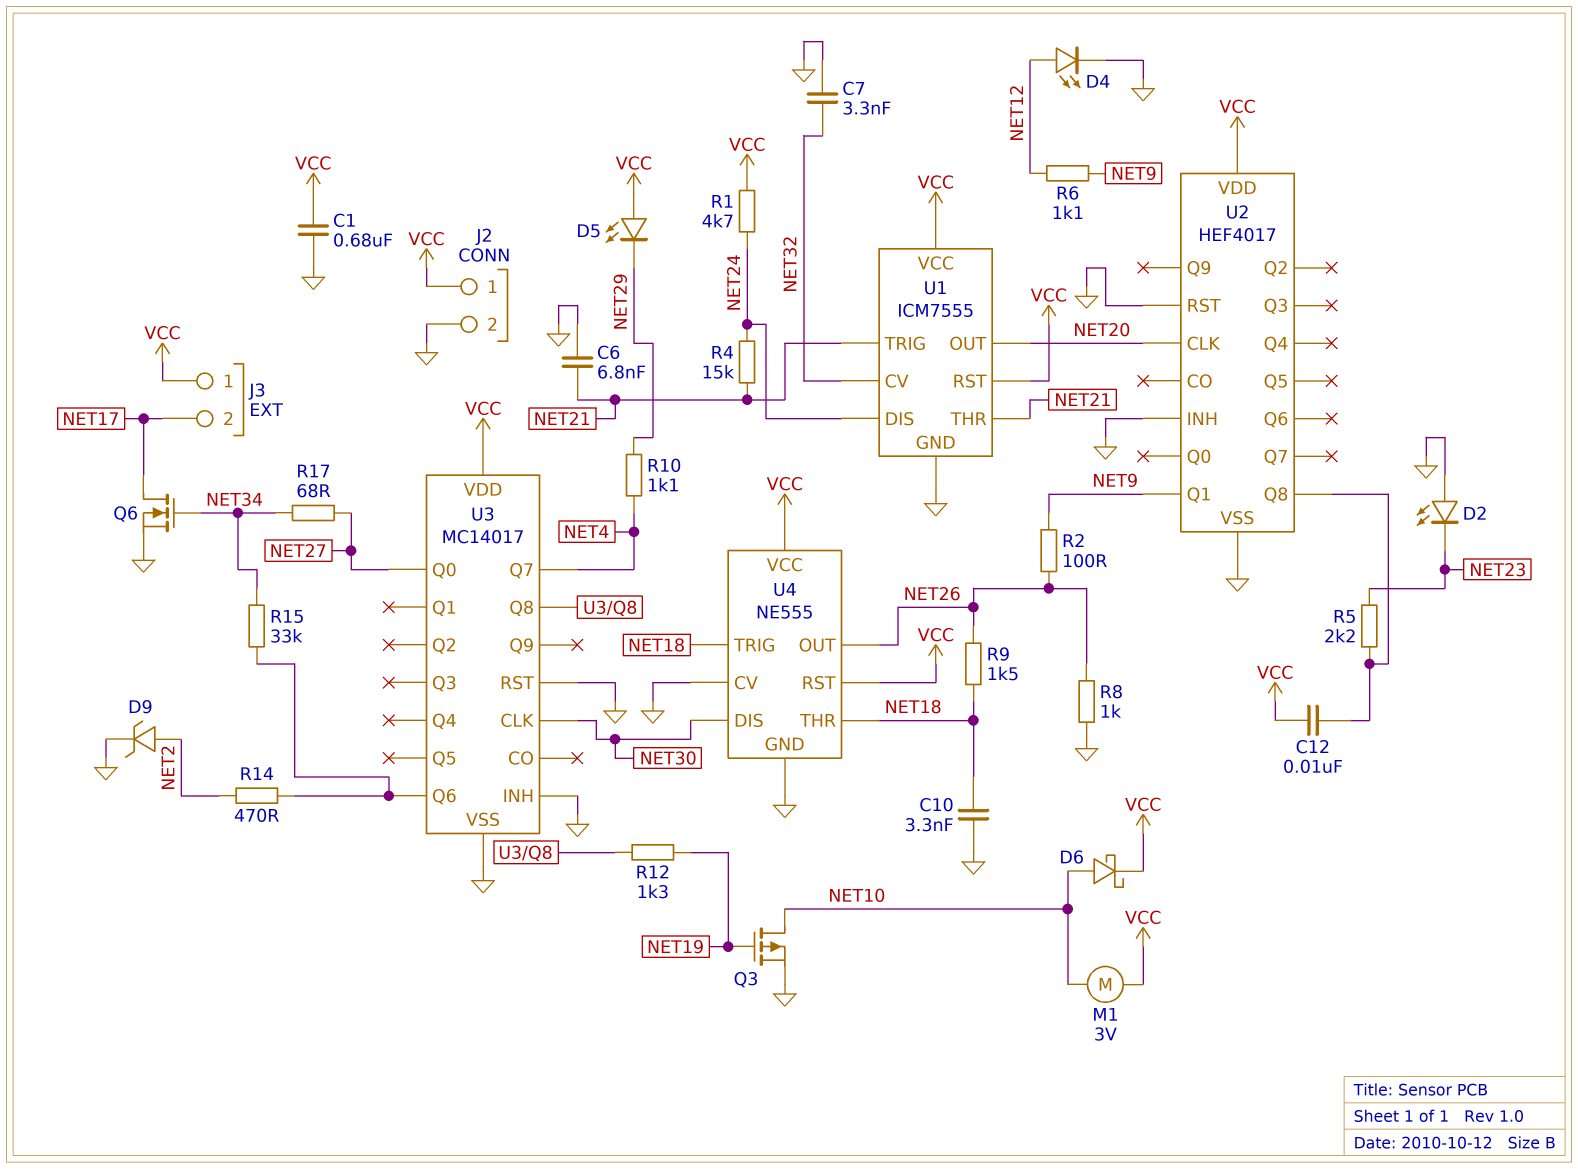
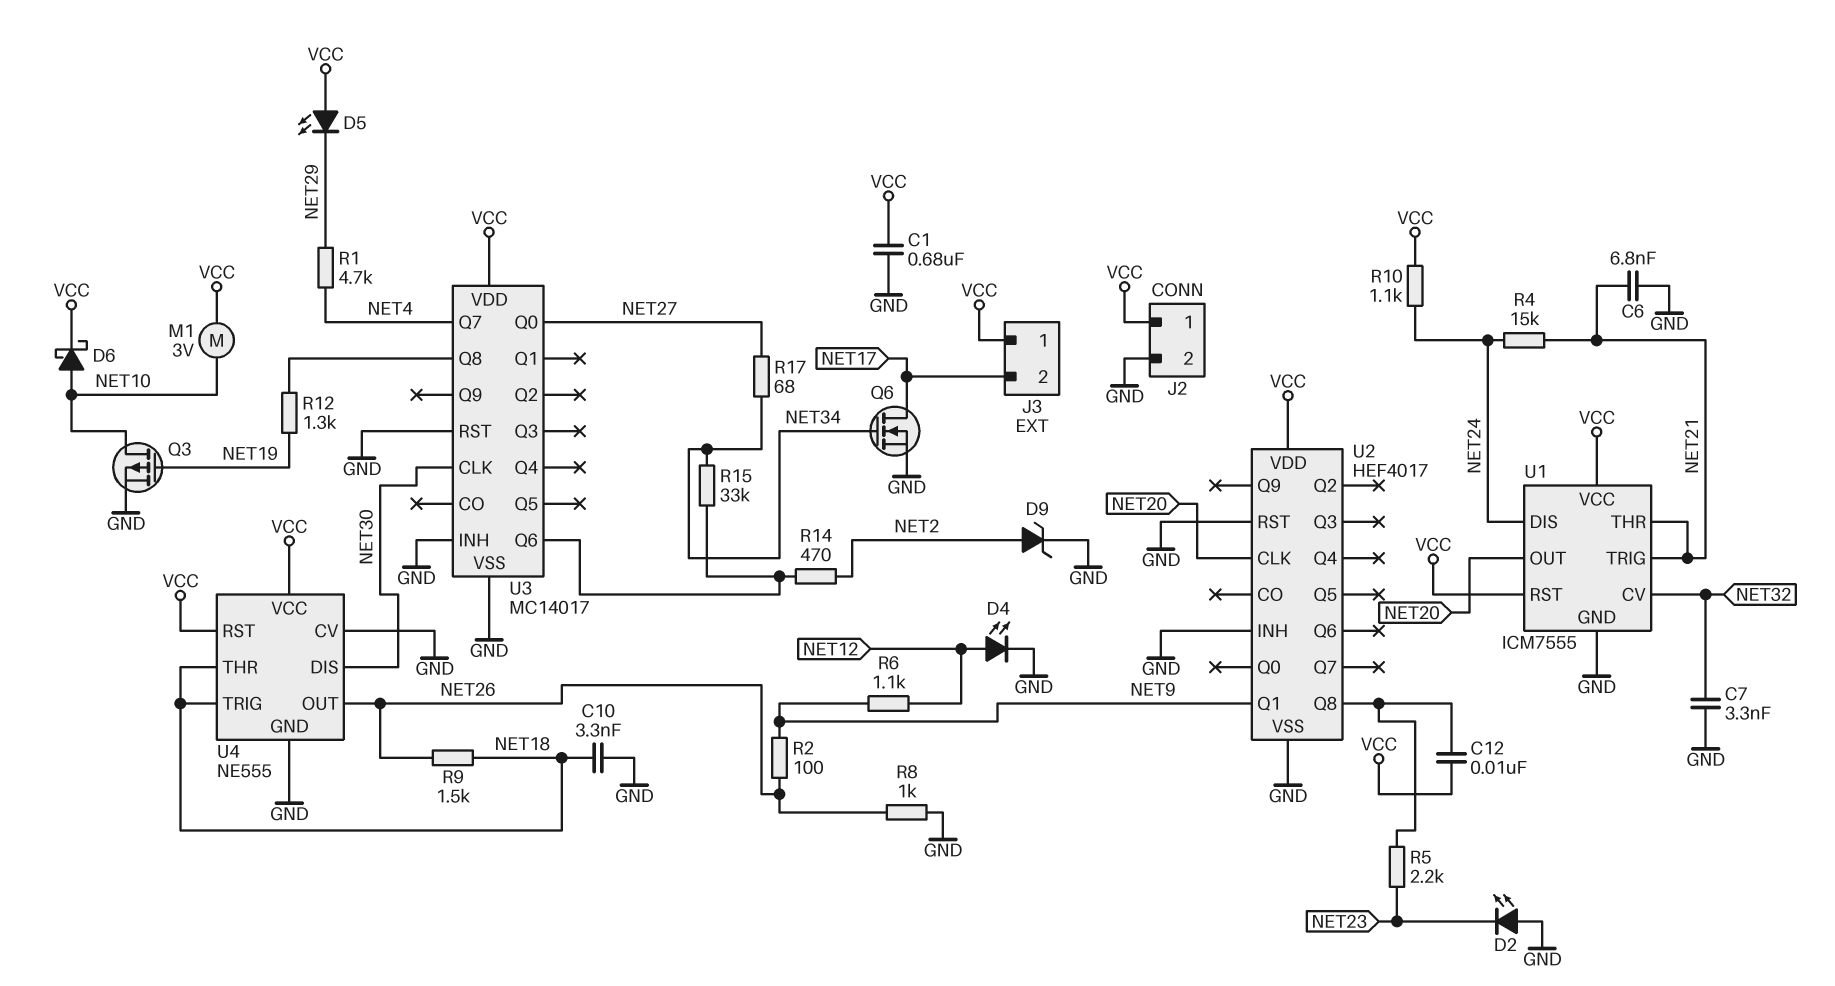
R1: 4.7k (NET24, VCC) -> 4.7k (NET4, NET29)
R10: 1.1k (NET4, NET29) -> 1.1k (NET24, VCC)

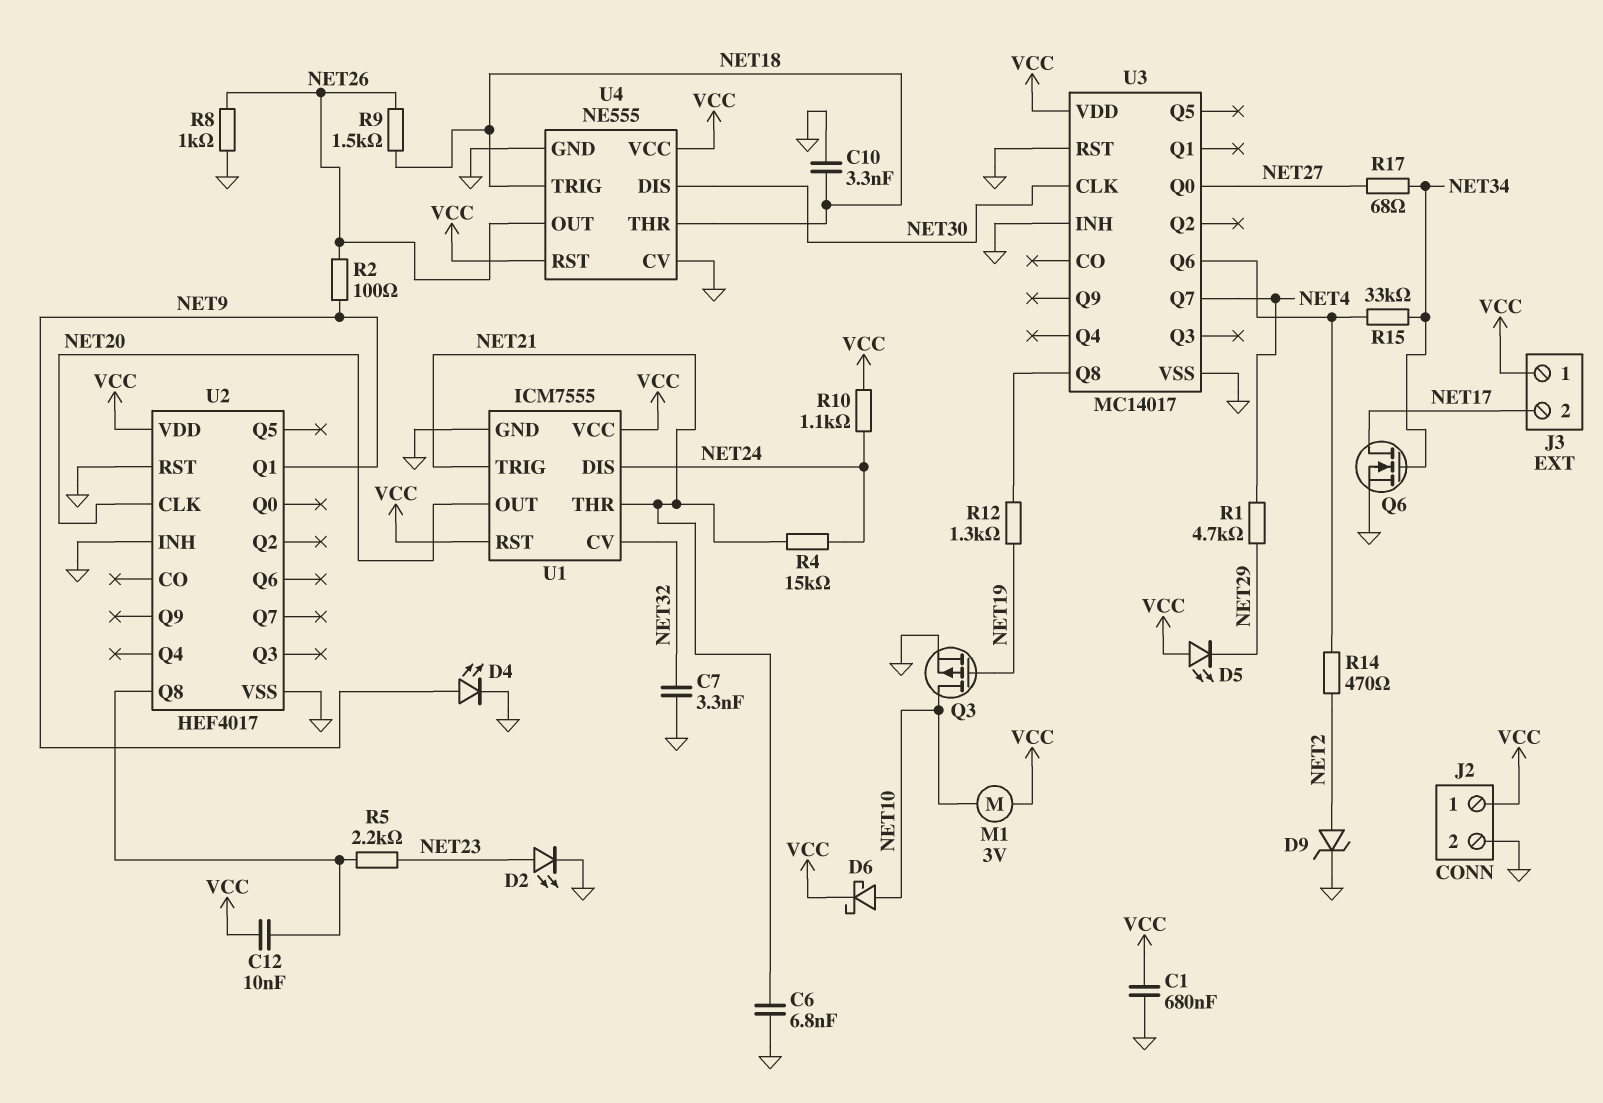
D2: LED (A GND, K NET23) -> LED (A NET23, K GND)
D4: LED (A NET12, K GND) -> LED (A NET9, K GND)
R6: 1.1k (NET9, NET12) -> none

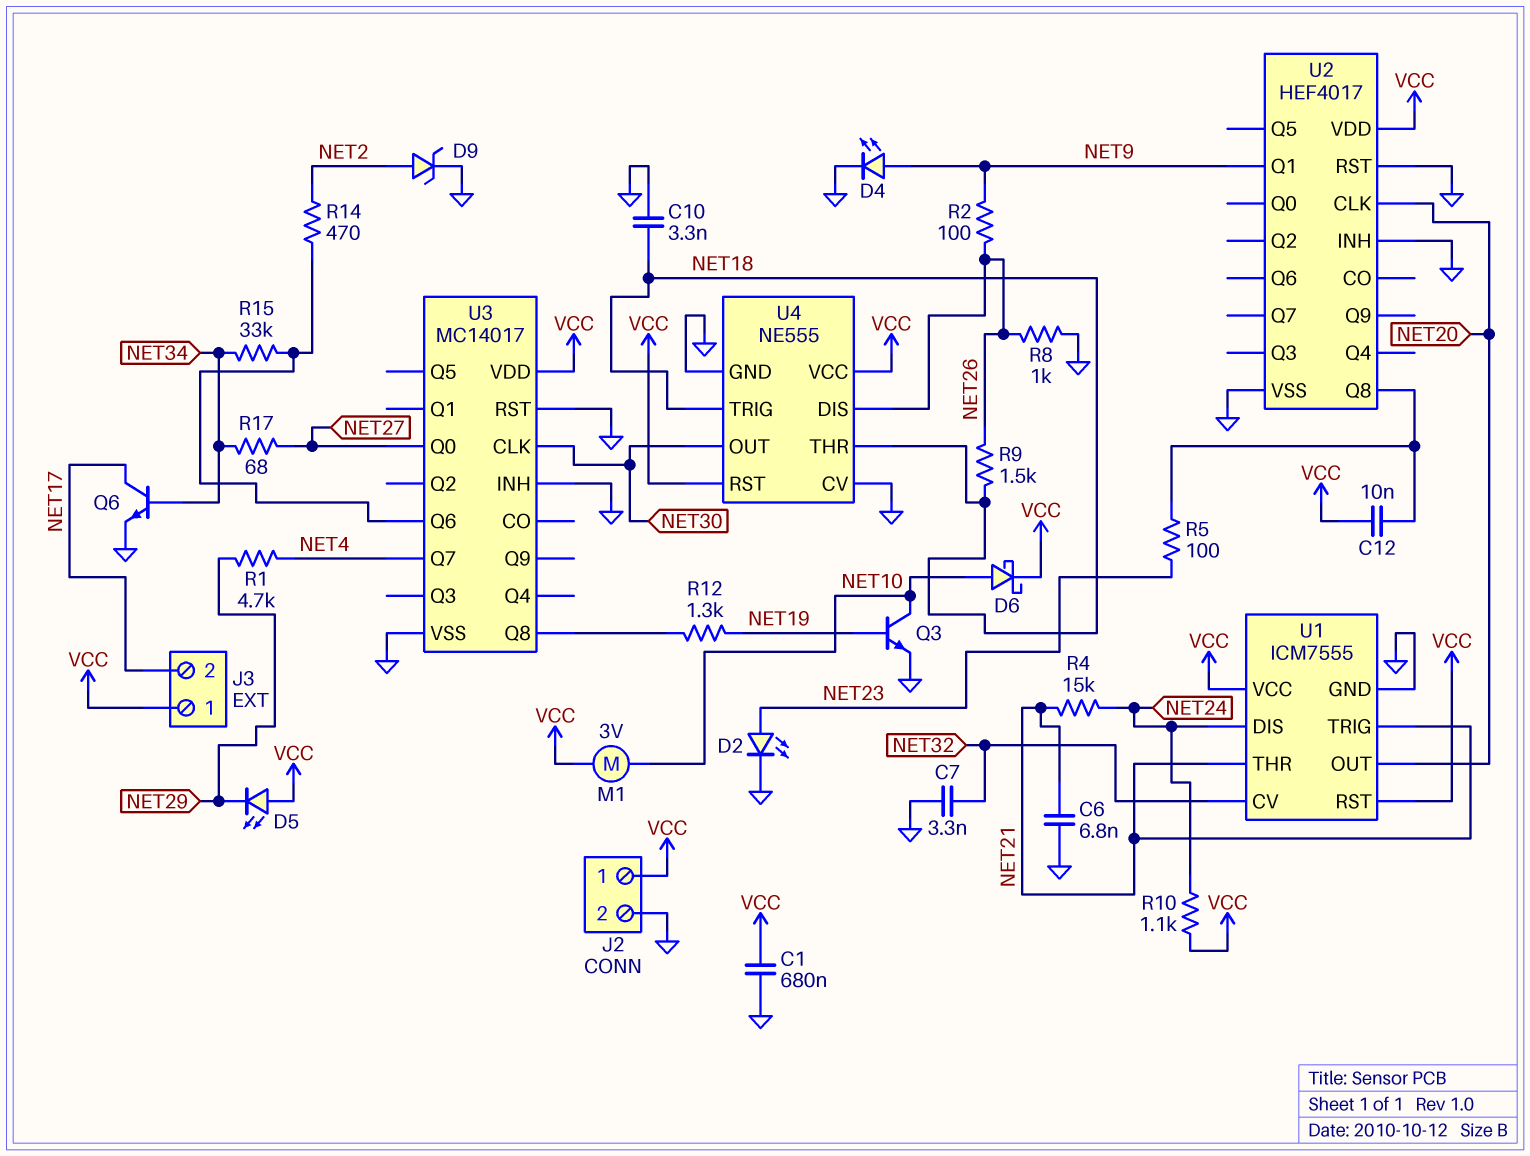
Q3: PMOS (G NET19, D NET10, S GND) -> NPN (B NET19, C NET10, E GND)
Q6: NMOS (G NET34, D NET17, S GND) -> NPN (B NET34, C NET17, E GND)
R5: 2.2k (NET23, U2/Q8) -> 100 (NET23, U2/Q8)
U4 pin DIS: NET30 -> NET26
U4 pin OUT: NET26 -> NET30

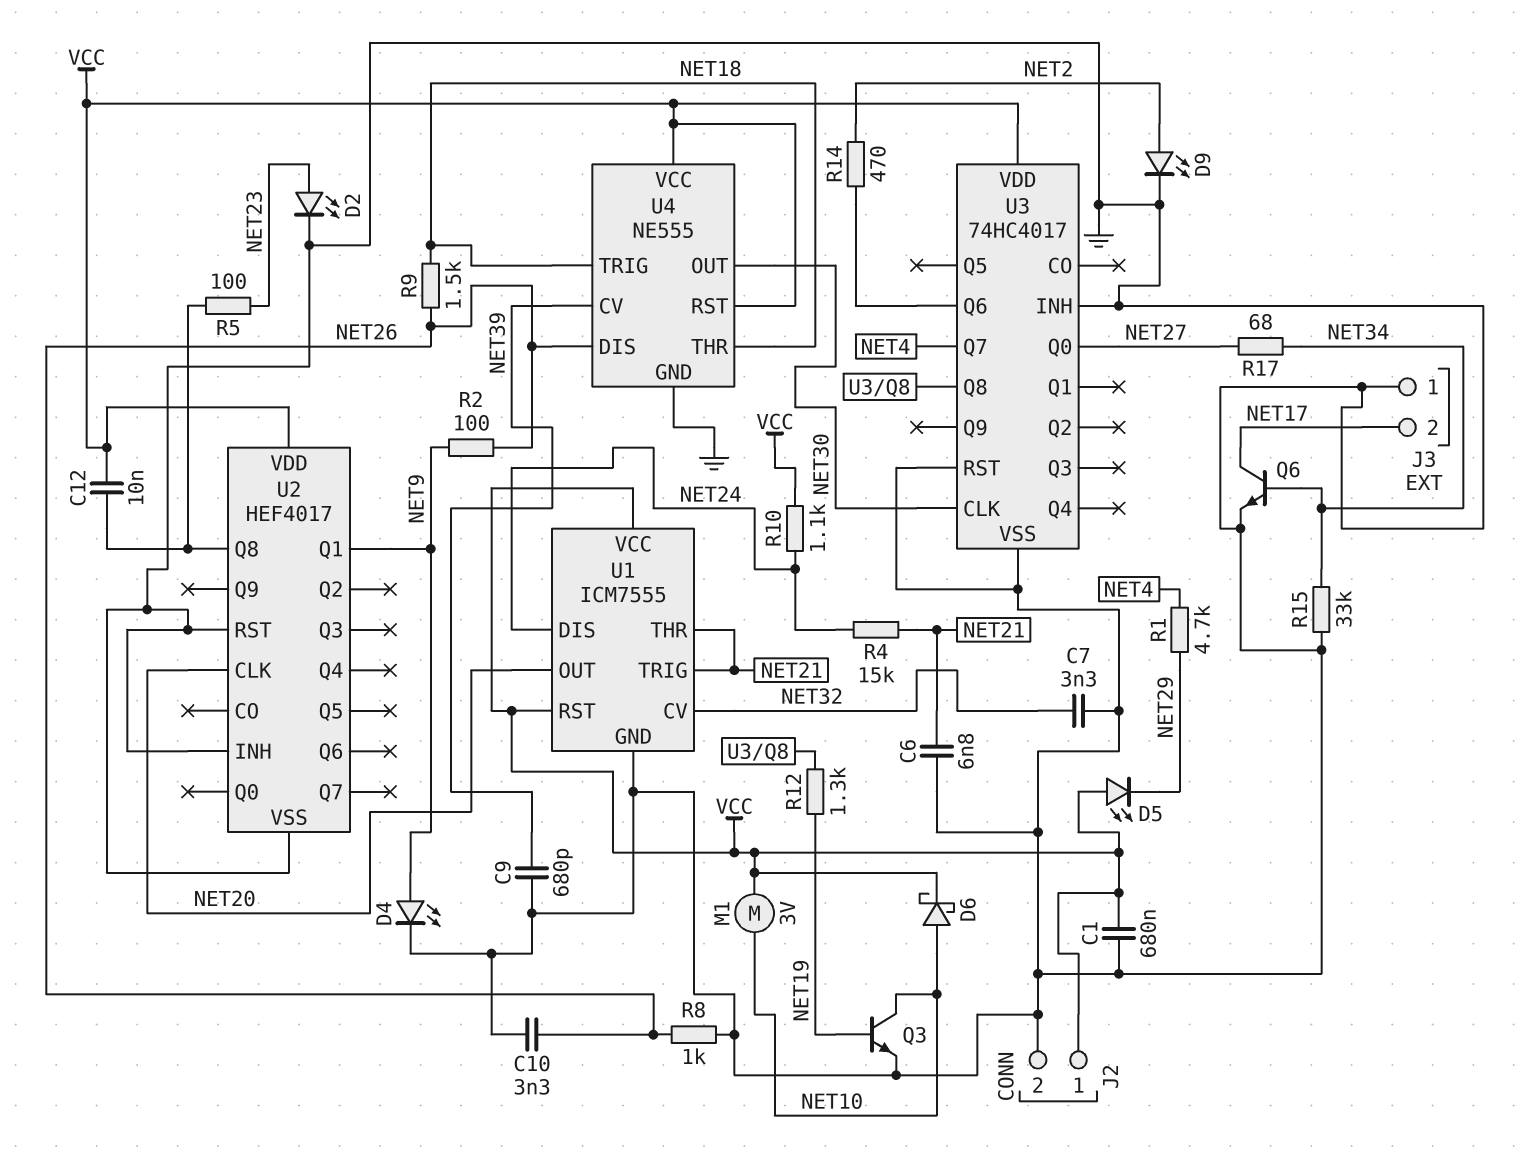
C9: none -> 680pF (GND, NET39)
C10: 3.3nF (GND, NET18) -> 3.3nF (GND, NET26)
D9: zener (A NET2, K GND) -> LED (A NET2, K GND)
J3 pin 1: VCC -> GND
R15: 33k (NET34, U3/Q6) -> 33k (GND, NET34)
U3: MC14017 -> 74HC4017
U4 pin CV: GND -> NET39

